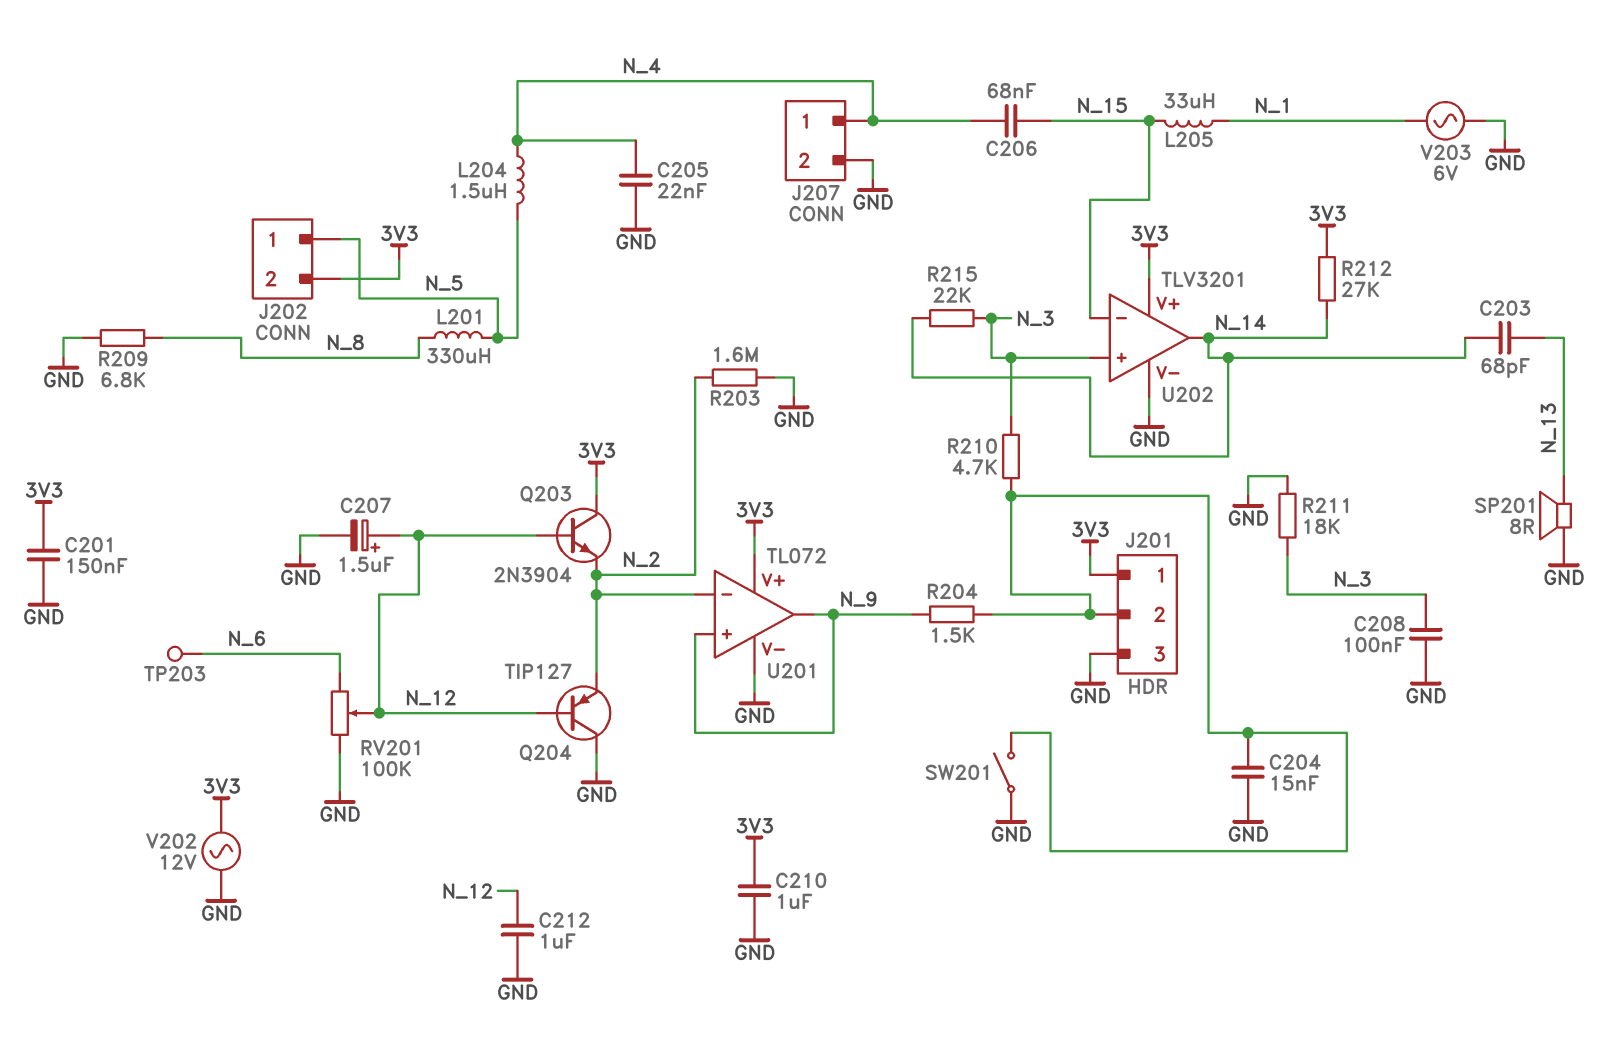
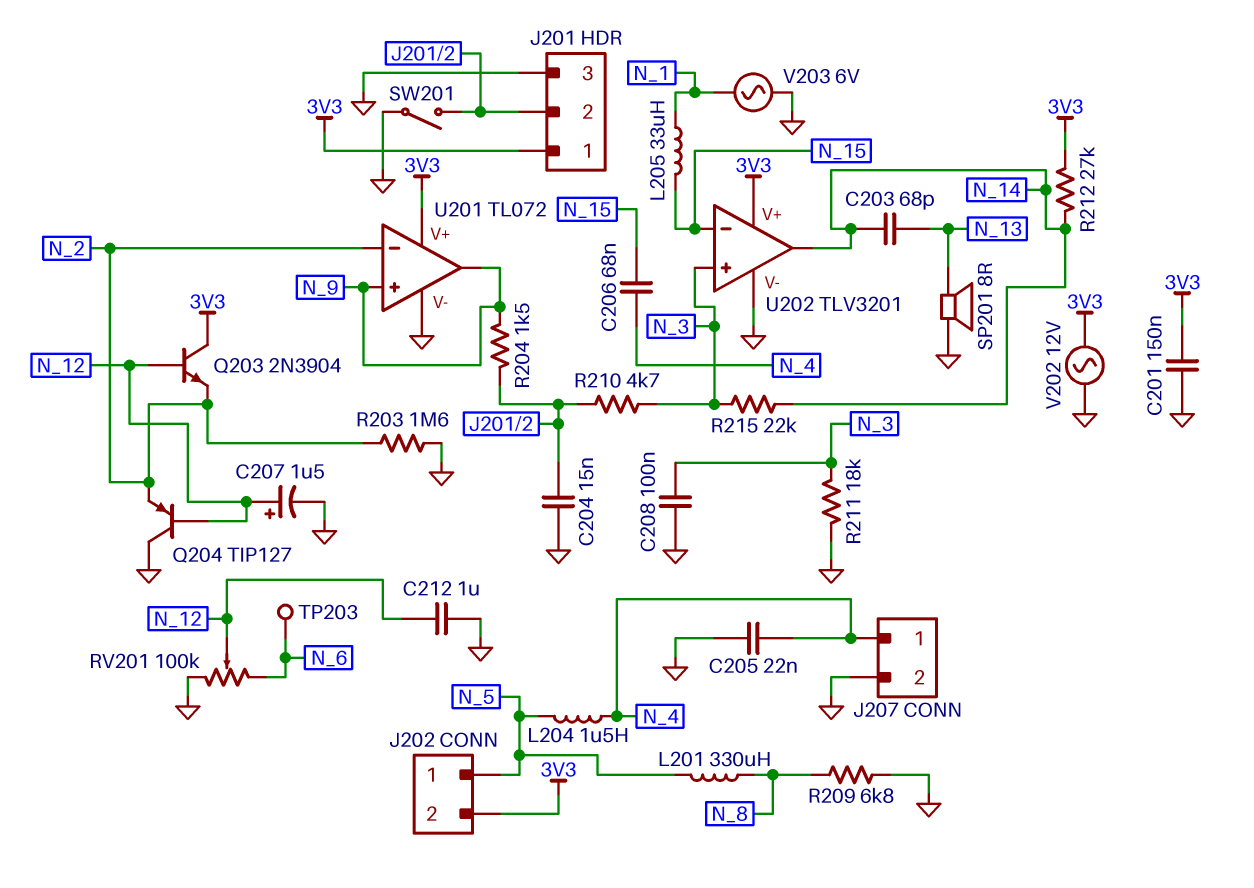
C210: 1uF (3V3, GND) -> none

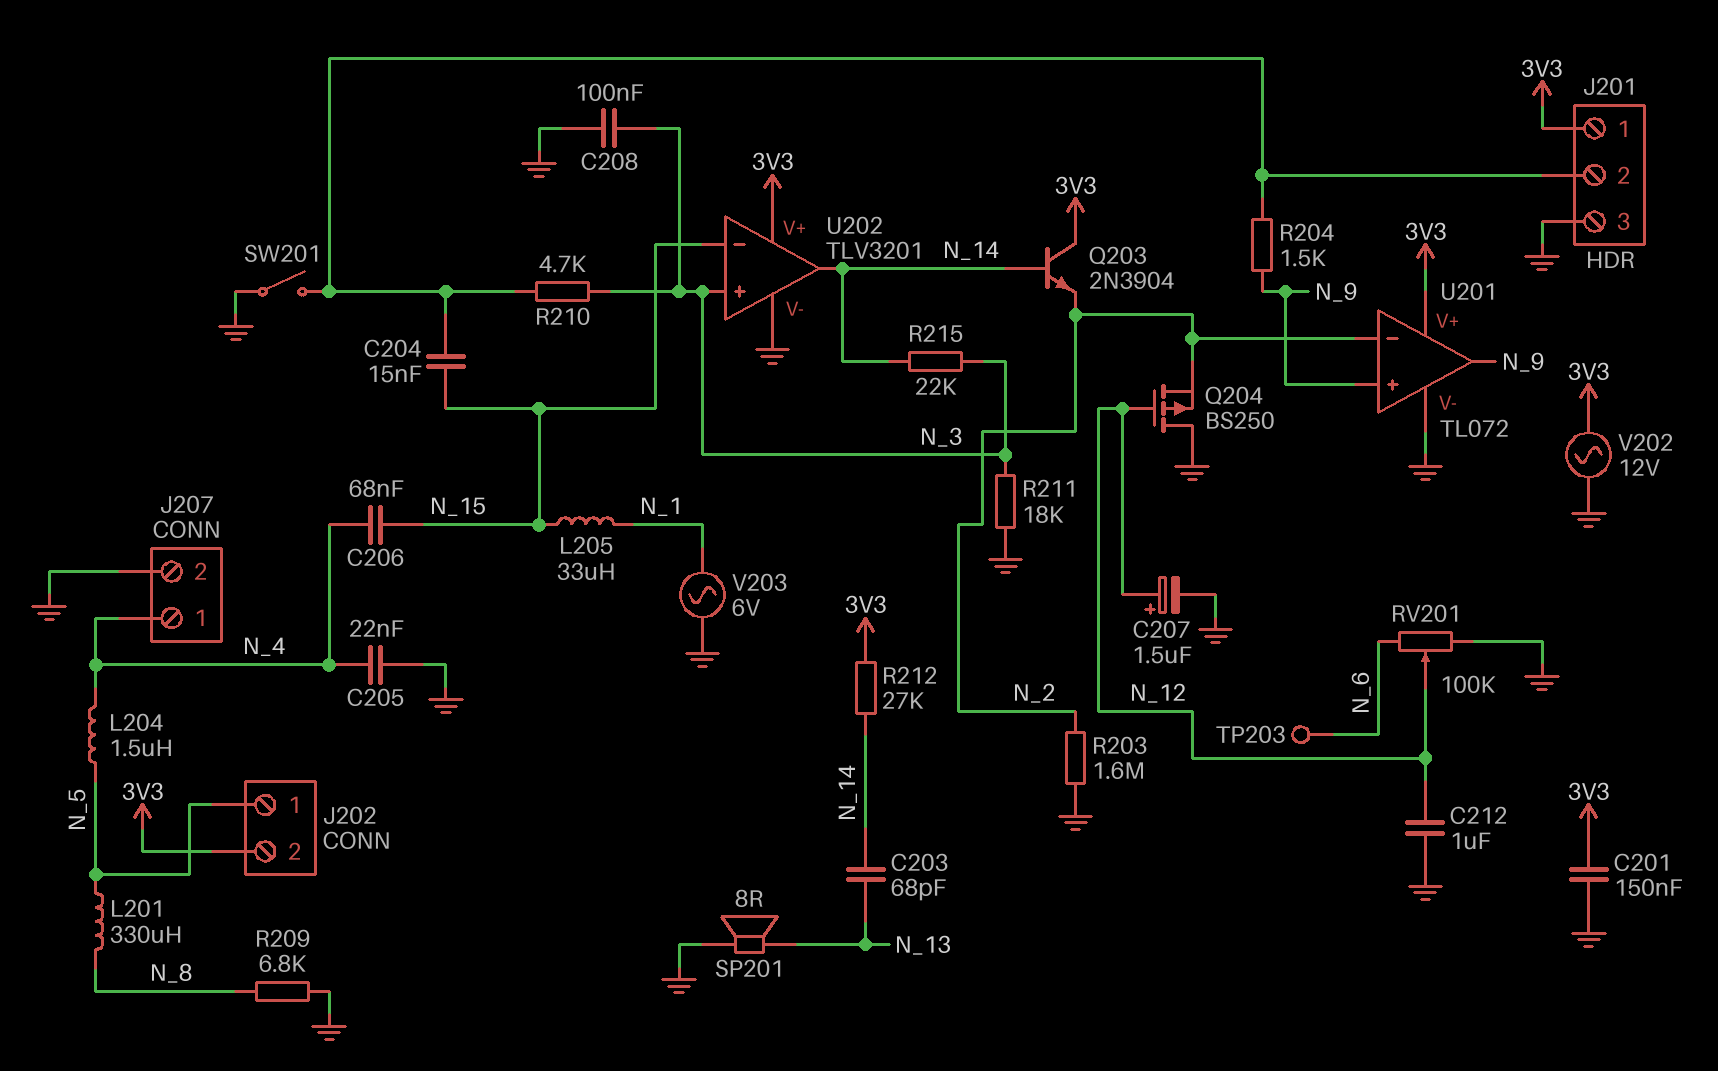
C204: 15nF (GND, J201/2) -> 15nF (J201/2, N_15)
Q203: NPN 2N3904 (B N_12, C 3V3, E N_2) -> NPN 2N3904 (B N_14, C 3V3, E N_2)
Q204: PNP TIP127 (B N_12, C GND, E N_2) -> PMOS BS250 (G N_12, D GND, S N_2)

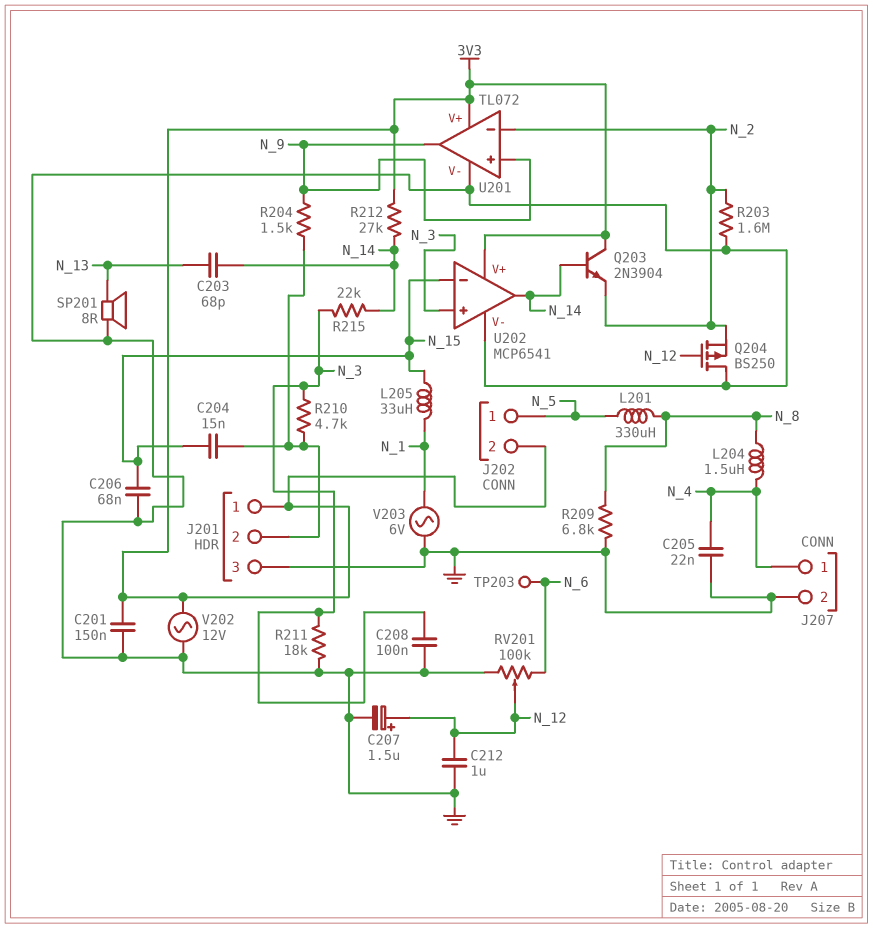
C206: 68nF (N_4, N_15) -> 68nF (GND, N_15)
L204: 1.5uH (N_4, N_5) -> 1.5uH (N_4, N_8)
SW201: switch (GND, J201/2) -> none
U202: TLV3201 -> MCP6541

